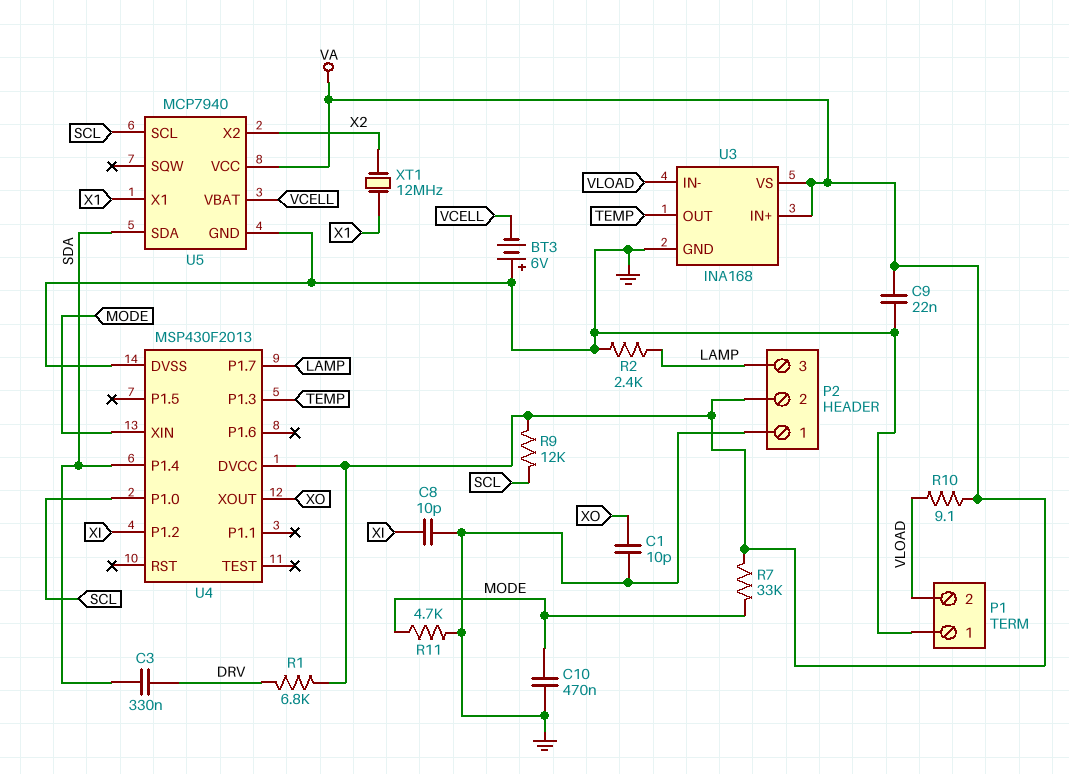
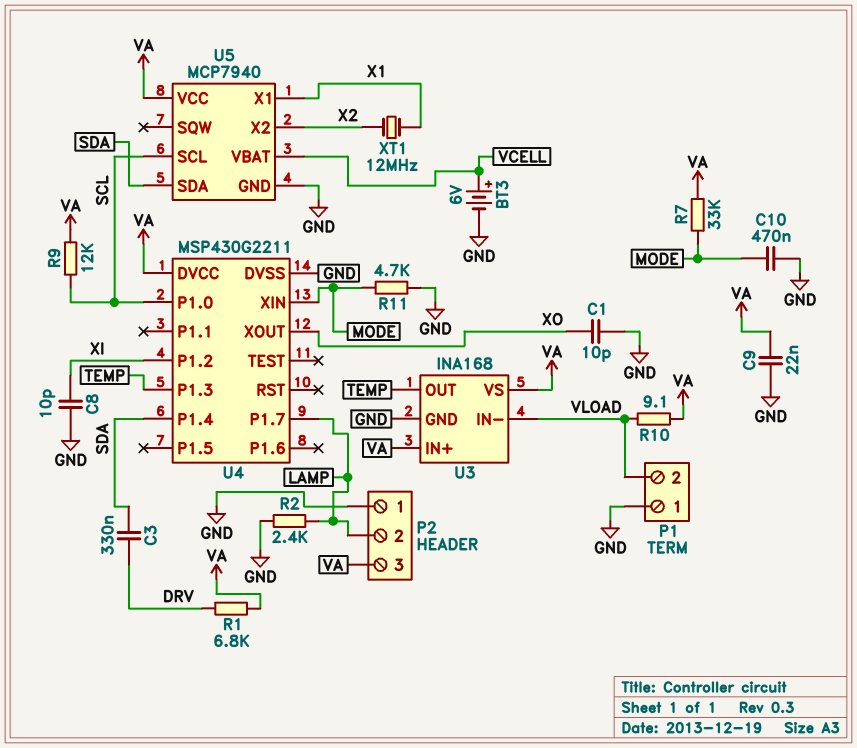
BT3: 6V (plus GND, minus VCELL) -> 6V (plus VCELL, minus GND)
P2 pin 2: VA -> LAMP
P2 pin 3: LAMP -> VA
U4: MSP430F2013 -> MSP430G2211

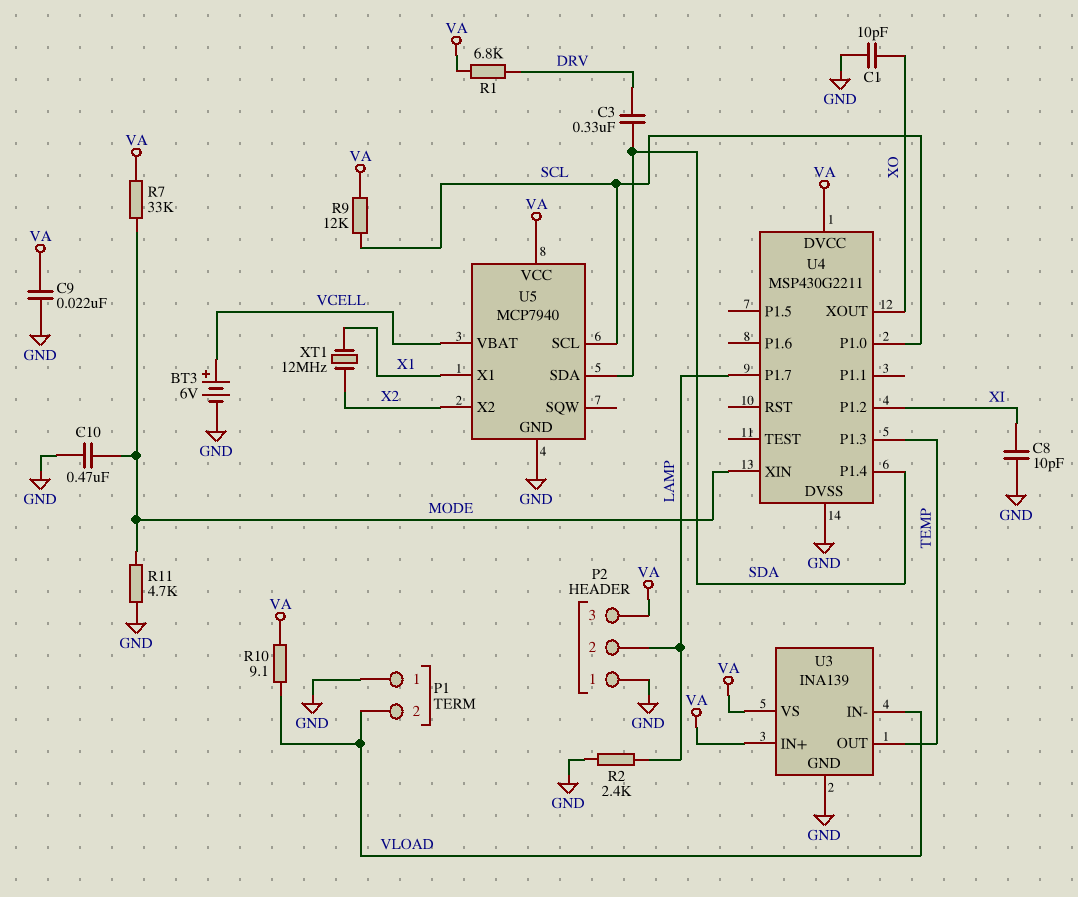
U3: INA168 -> INA139

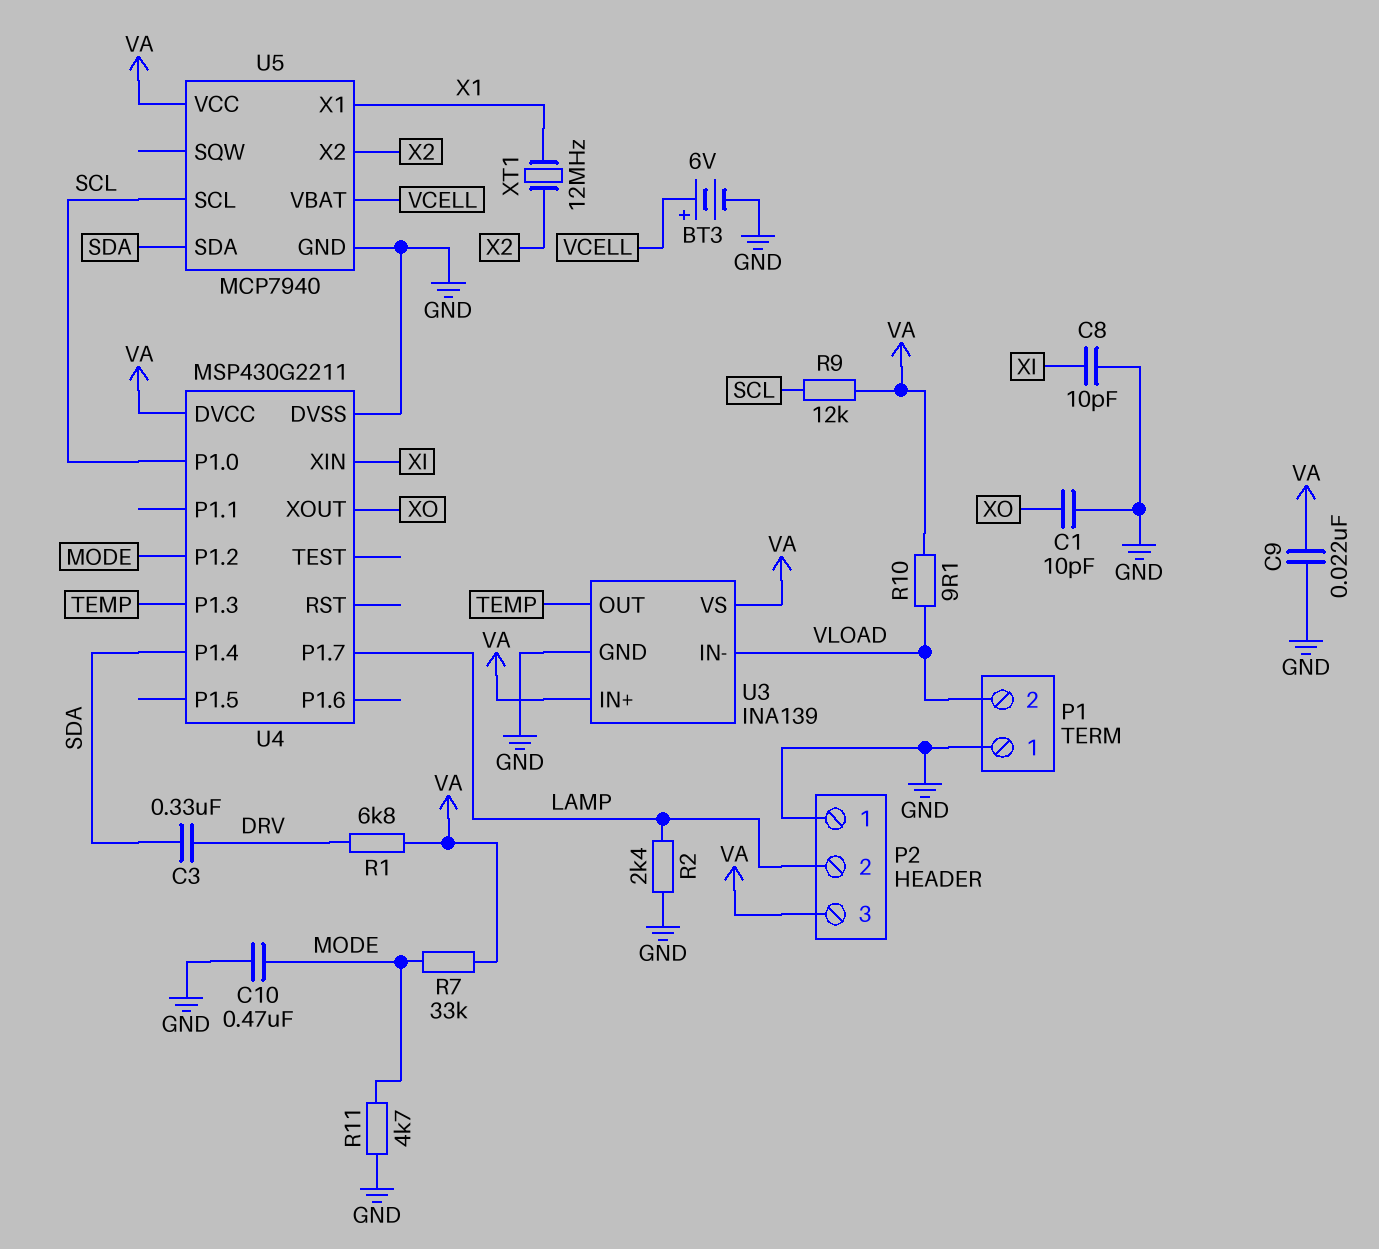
U4 pin P1.2: XI -> MODE
U4 pin XIN: MODE -> XI

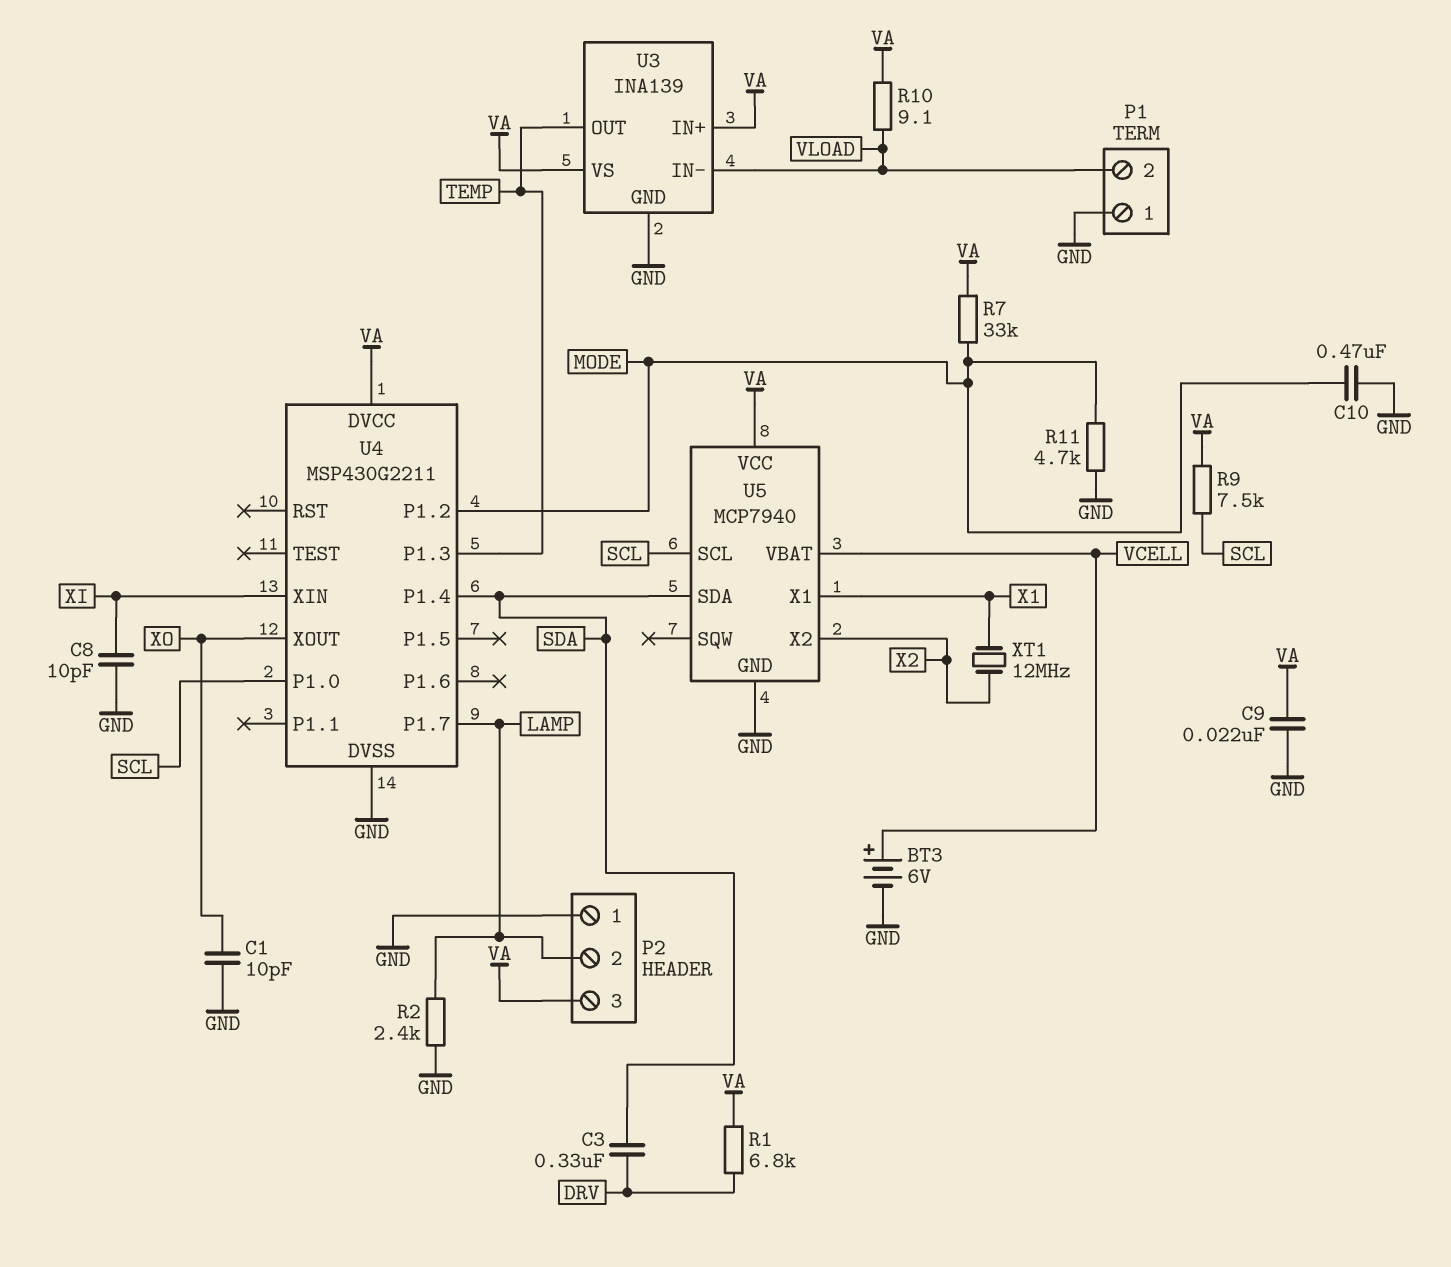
R9: 12k (SCL, VA) -> 7.5k (SCL, VA)

